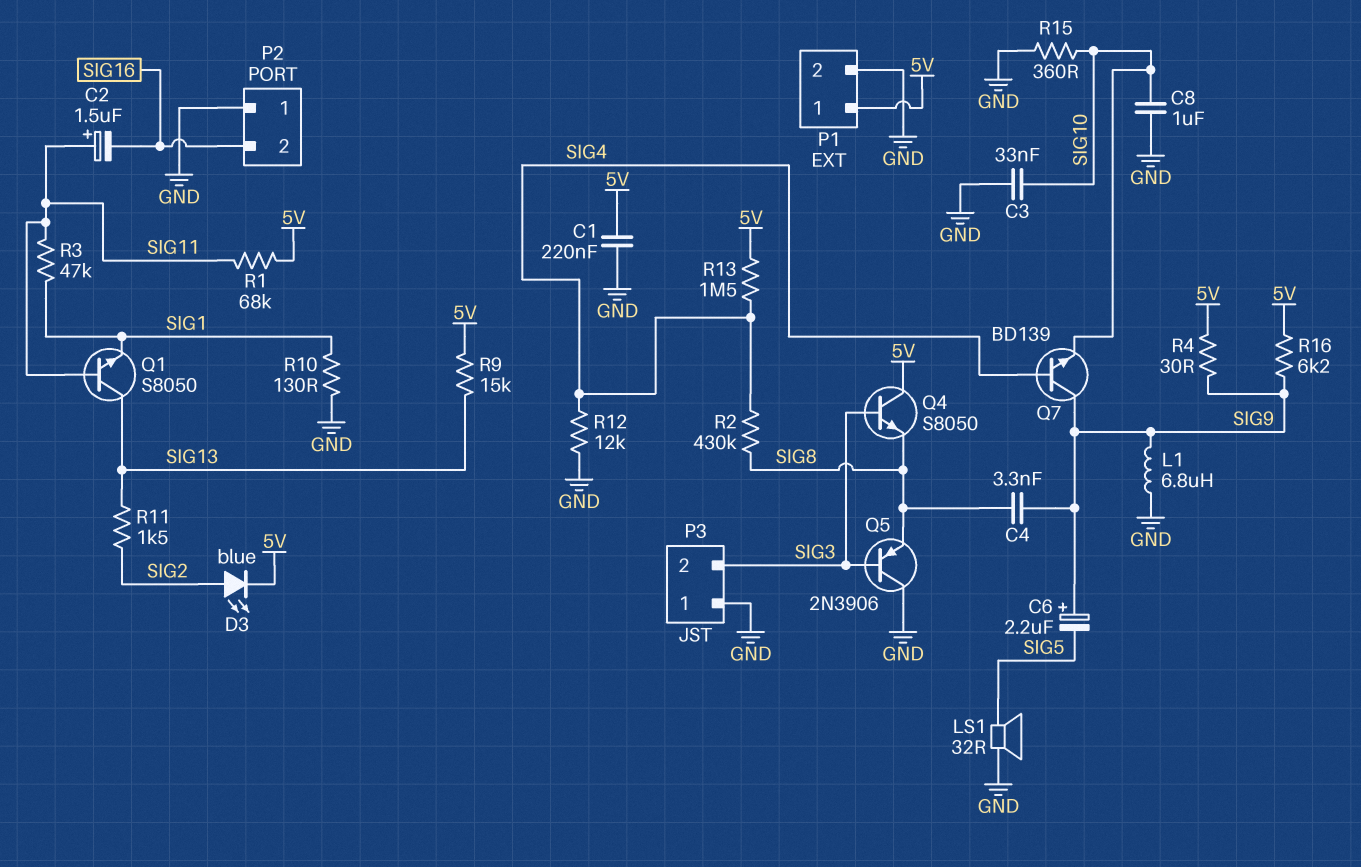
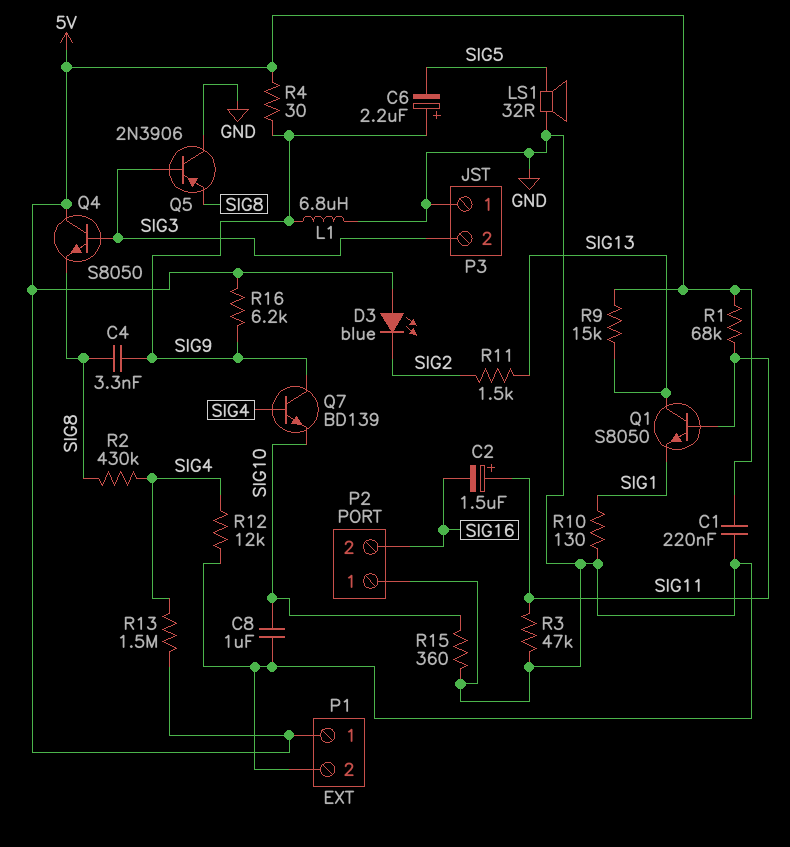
C3: 33nF (GND, SIG10) -> none
D3: LED blue (A SIG2, K 5V) -> LED blue (A 5V, K SIG2)
R3: 47k (SIG1, SIG11) -> 47k (GND, SIG11)

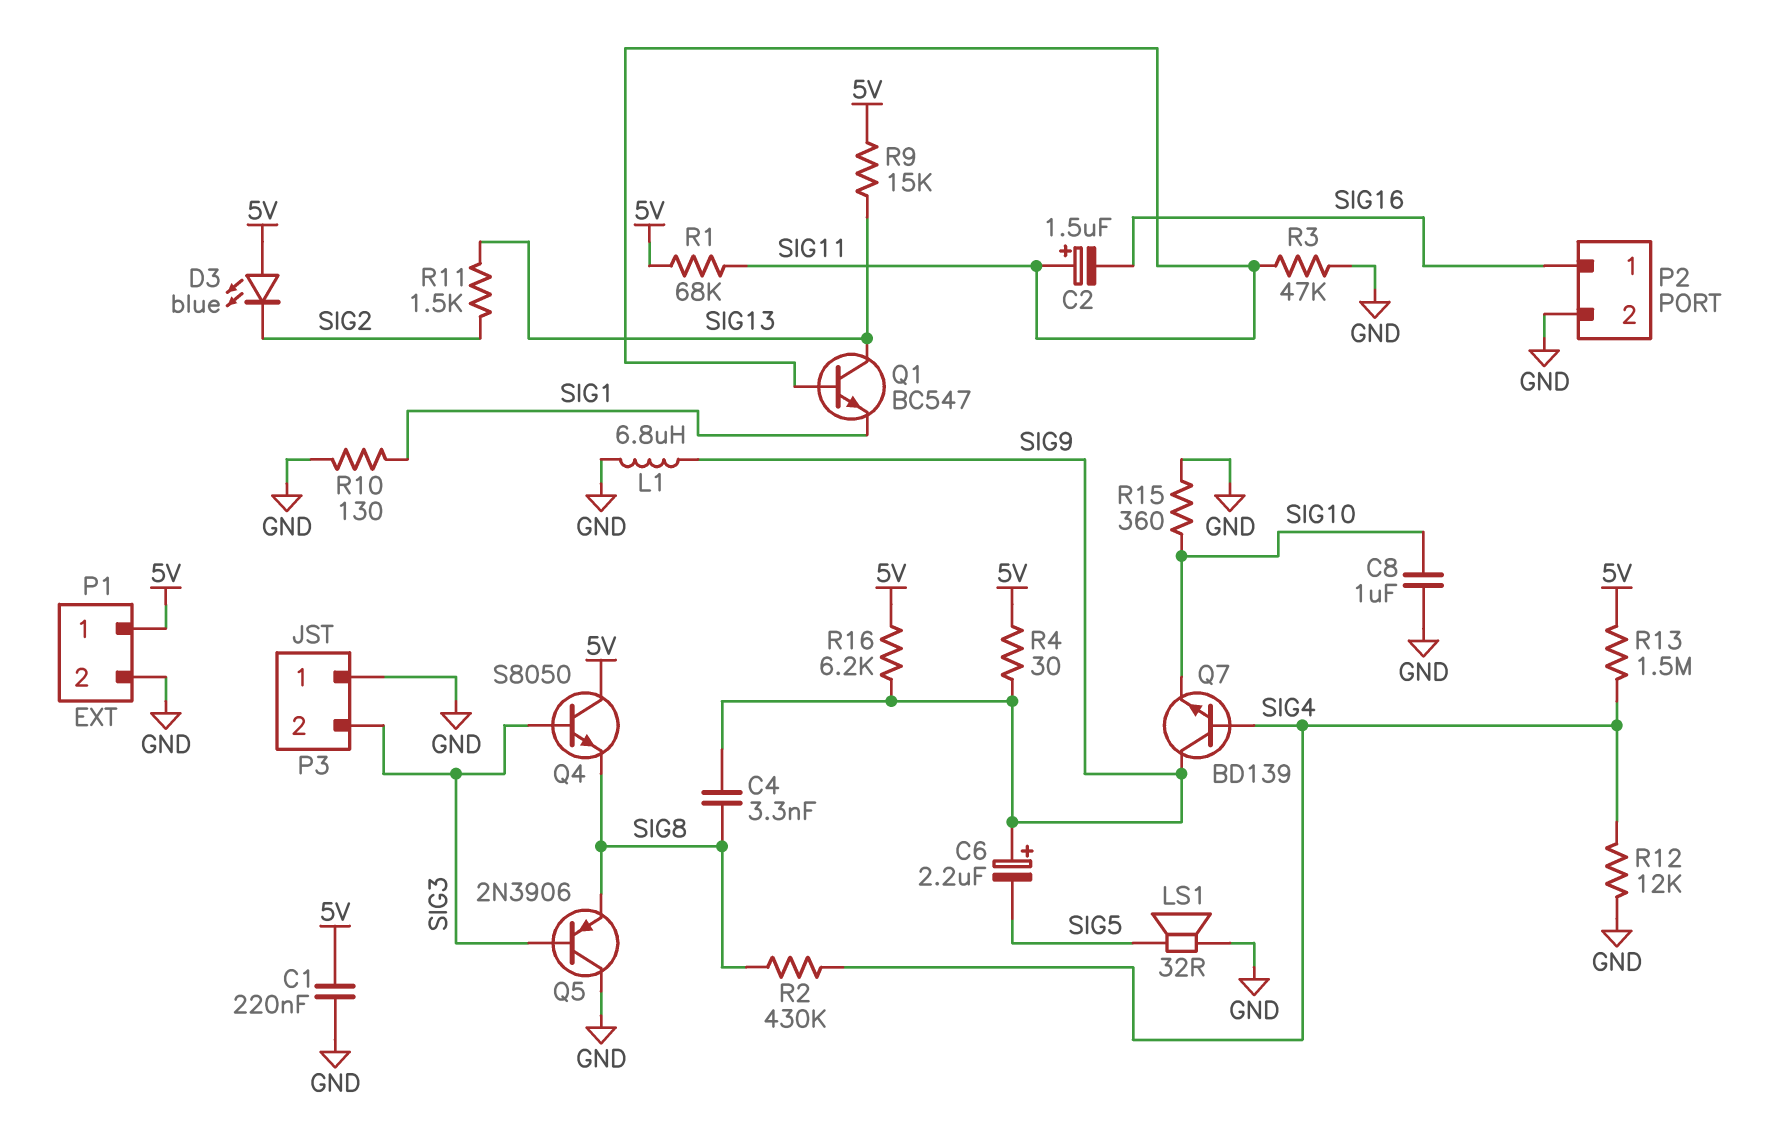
P2 pin 1: GND -> SIG16
P2 pin 2: SIG16 -> GND
Q1: NPN S8050 (B SIG11, C SIG13, E SIG1) -> NPN BC547 (B SIG11, C SIG13, E SIG1)

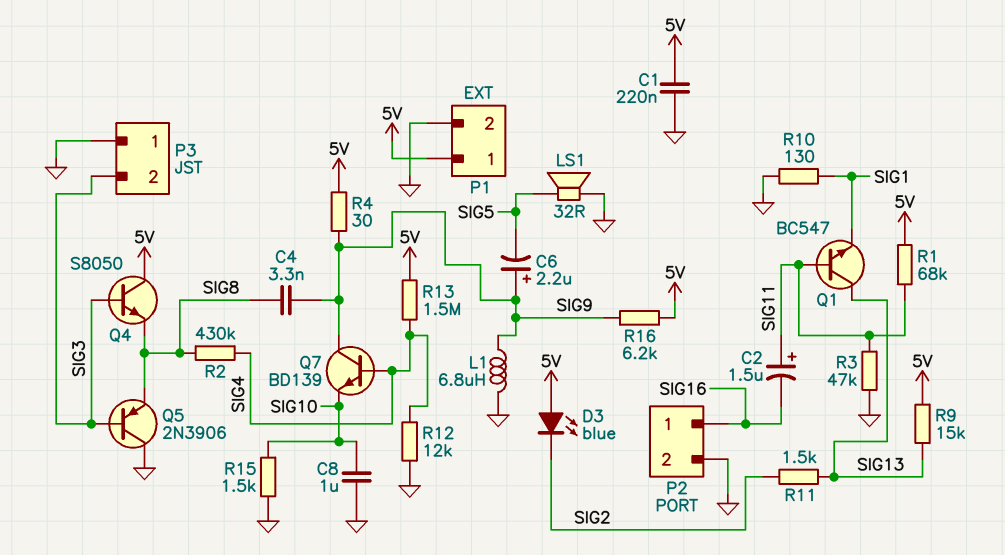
R15: 360 (GND, SIG10) -> 1.5k (GND, SIG10)

